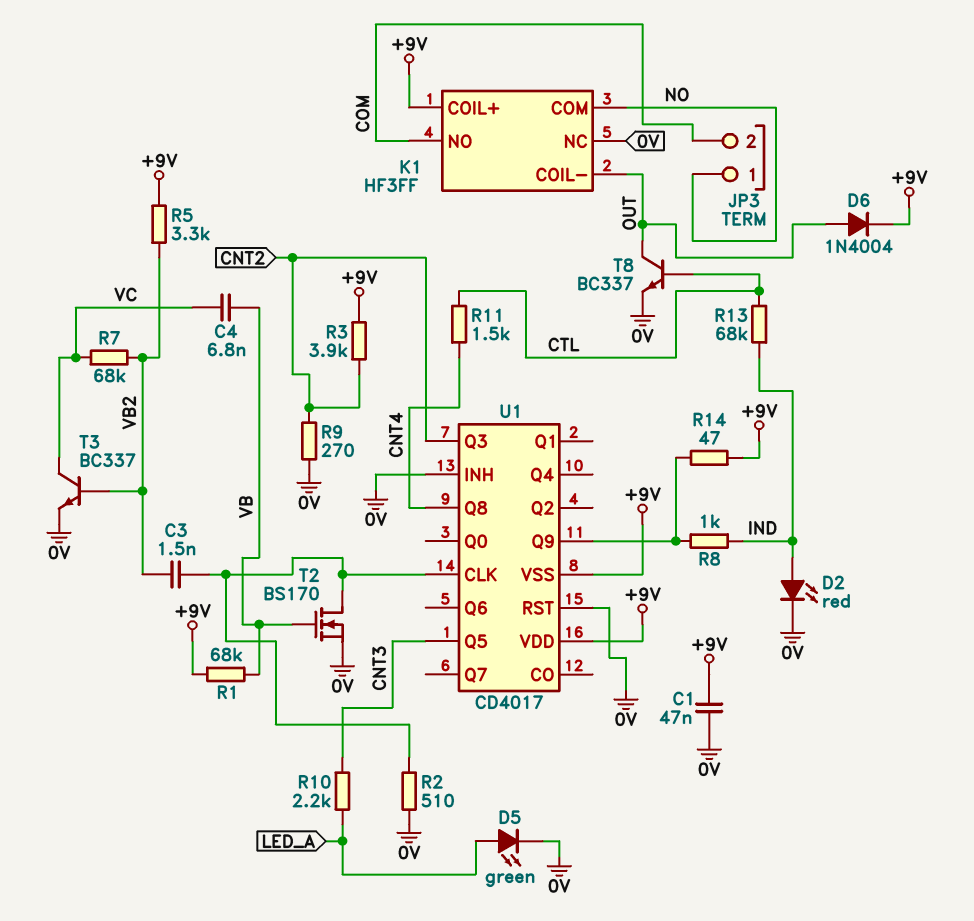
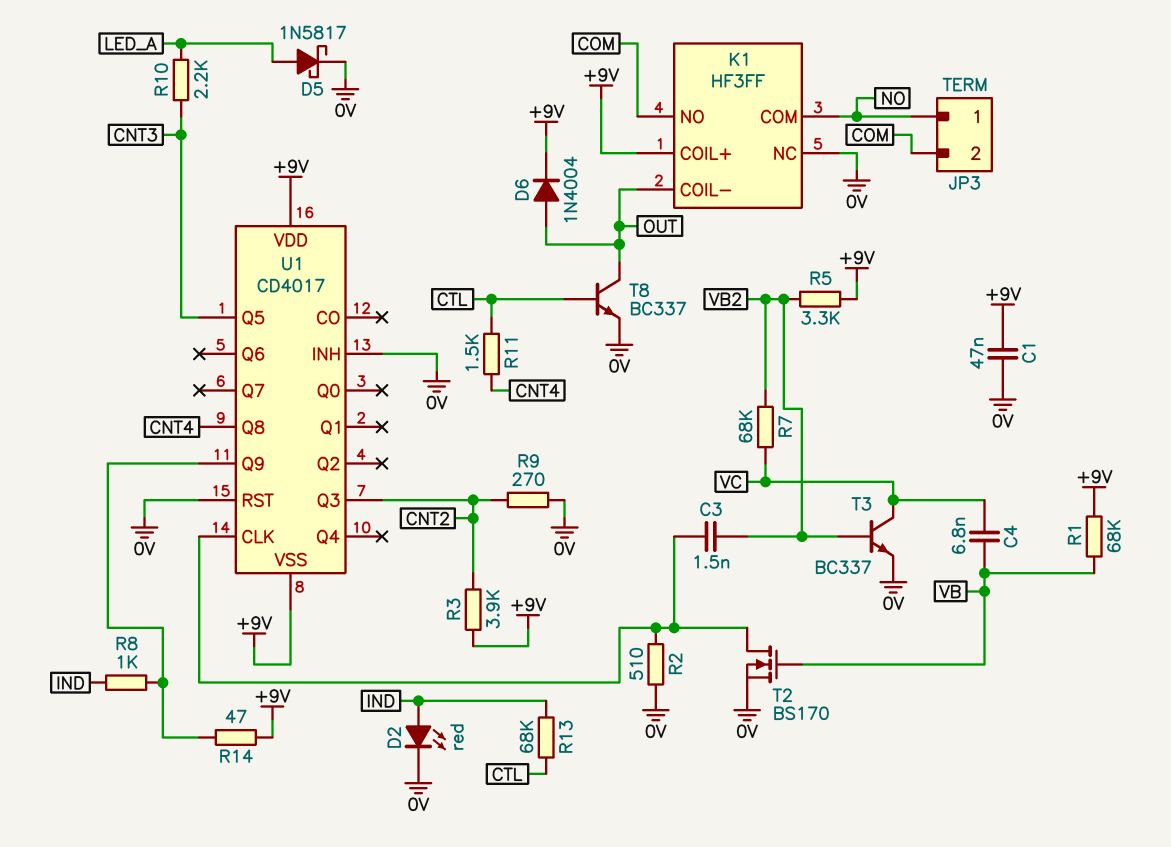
D5: LED green (A LED_A, K 0V) -> schottky 1N5817 (A LED_A, K 0V)

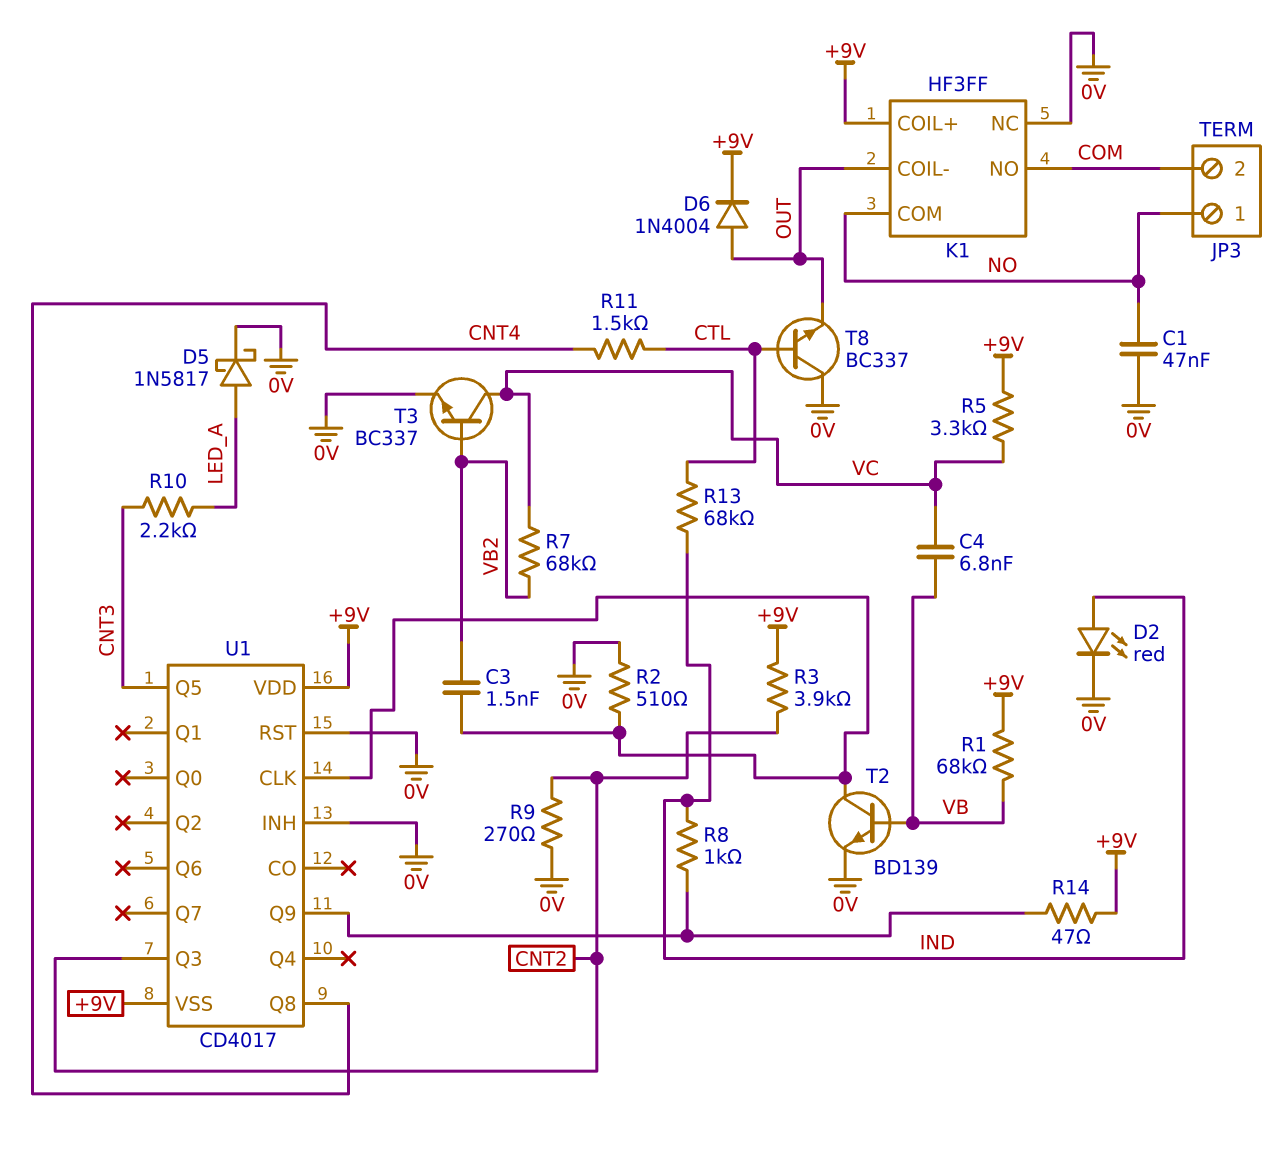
C1: 47nF (+9V, 0V) -> 47nF (0V, NO)
R5: 3.3k (+9V, VB2) -> 3.3k (+9V, VC)
T2: NMOS BS170 (G VB, D U1/CLK, S 0V) -> NPN BD139 (B VB, C U1/CLK, E 0V)
T8: NPN BC337 (B CTL, C OUT, E 0V) -> NPN BC337 (B CTL, C 0V, E OUT)

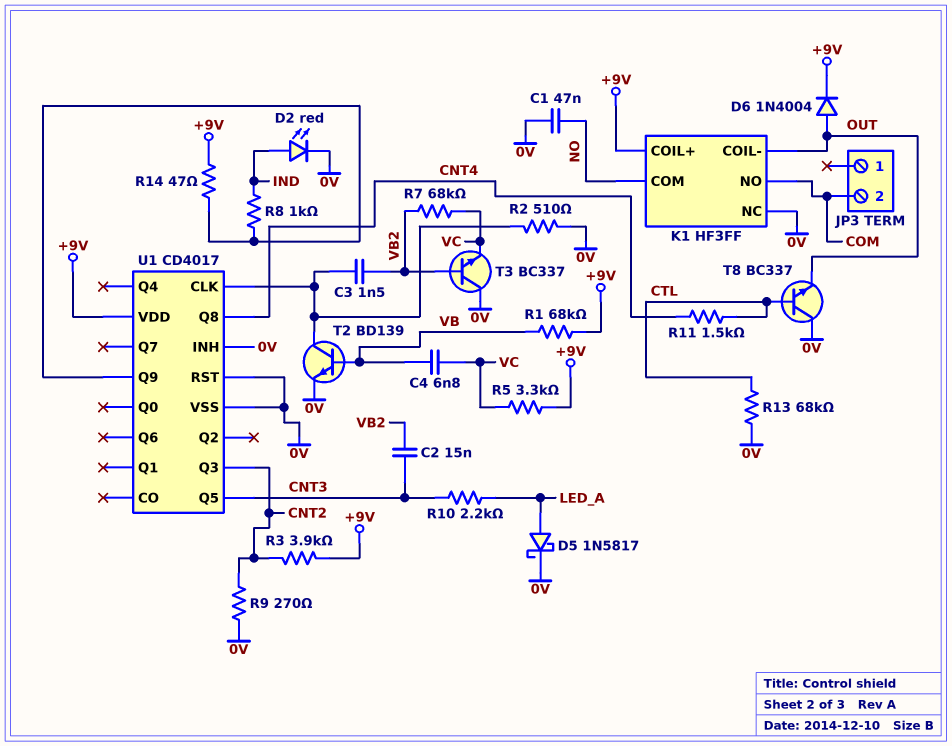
C2: none -> 15nF (CNT3, VB2)
JP3 pin 1: NO -> none
R13: 68k (CTL, IND) -> 68k (0V, CTL)
T3: NPN BC337 (B VB2, C VC, E 0V) -> NPN BC337 (B VB2, C 0V, E VC)
U1 pin VSS: +9V -> 0V

